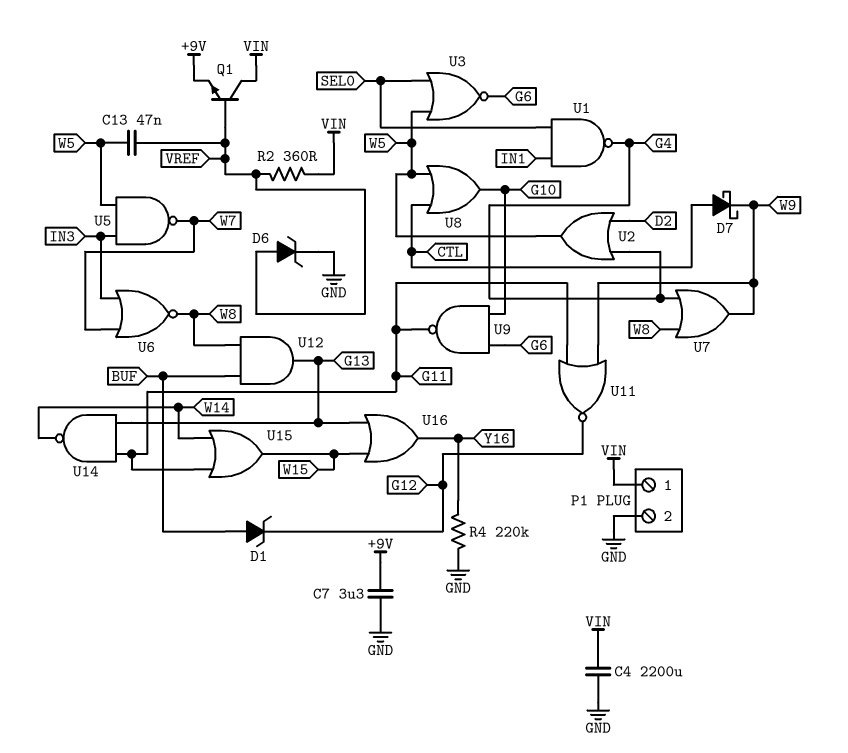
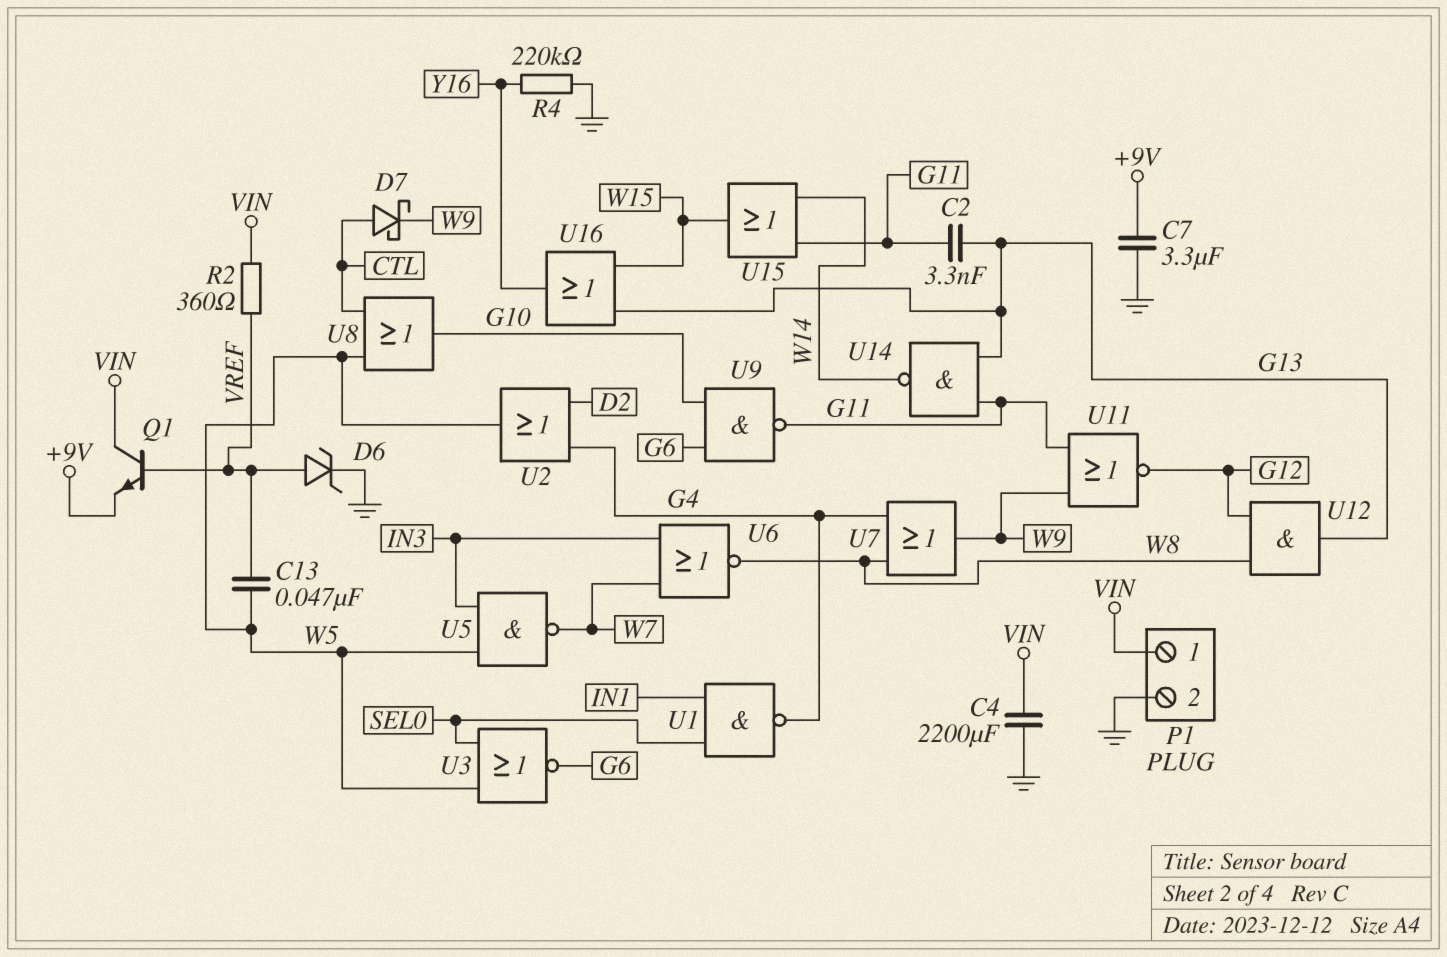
C2: none -> 3.3nF (G11, G13)
D1: zener (A BUF, K G12) -> none
U12: AND (in BUF, in W8, out G13) -> AND (in G12, in W8, out G13)

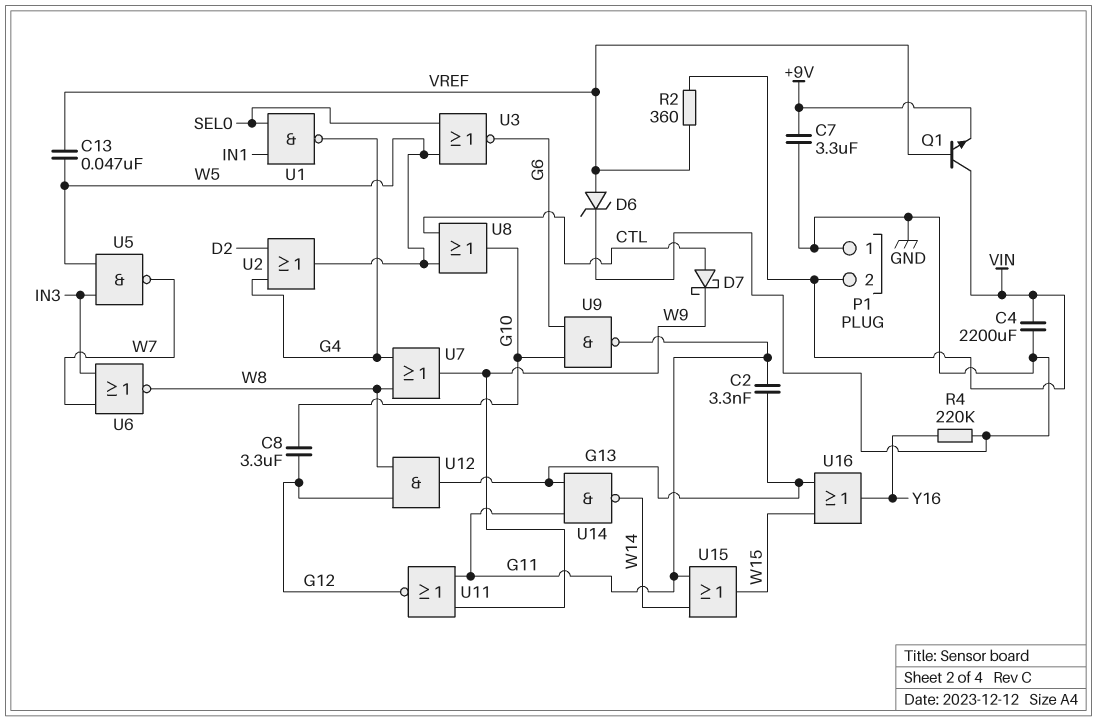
C8: none -> 3.3uF (G10, G12)
P1 pin 1: VIN -> GND
P1 pin 2: GND -> VIN

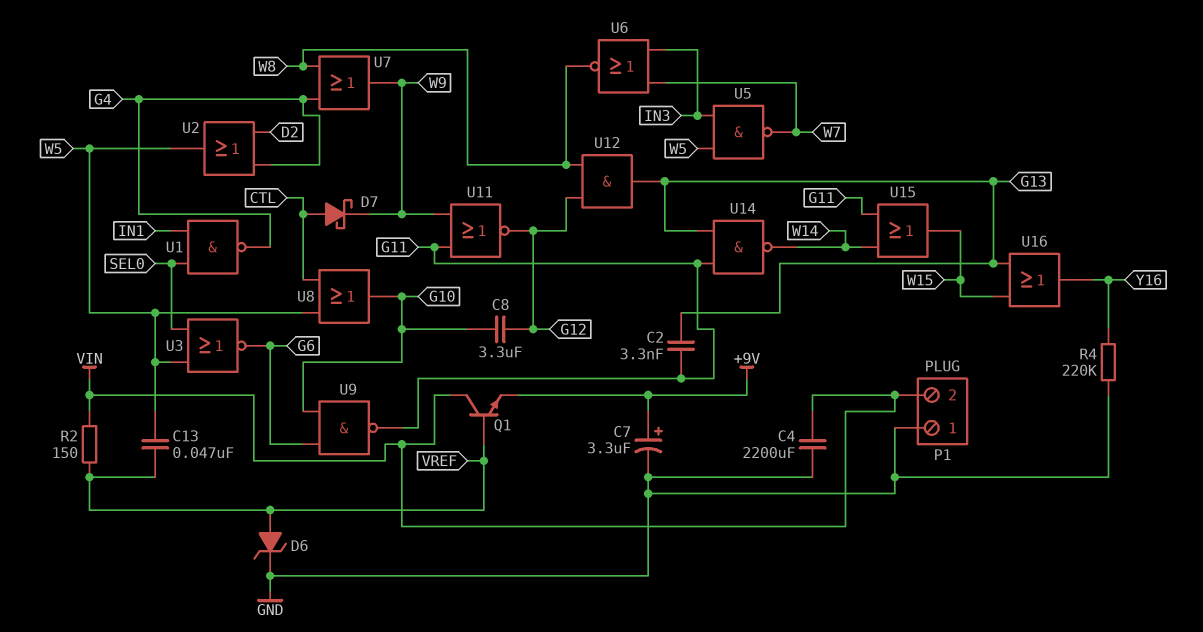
C7: 3.3uF (+9V, GND) -> 3.3uF (plus +9V, minus GND)
R2: 360 (VIN, VREF) -> 150 (VIN, VREF)

